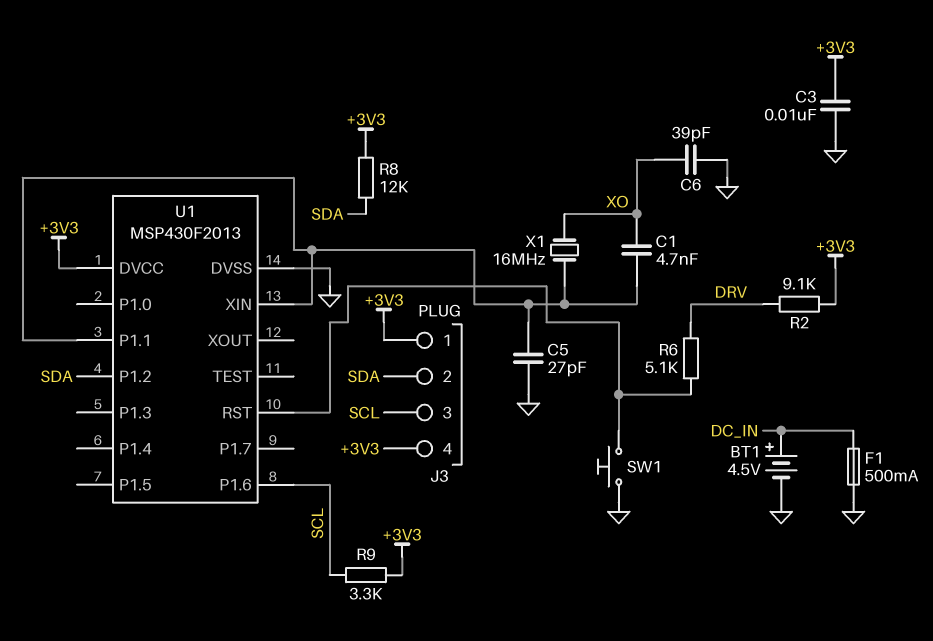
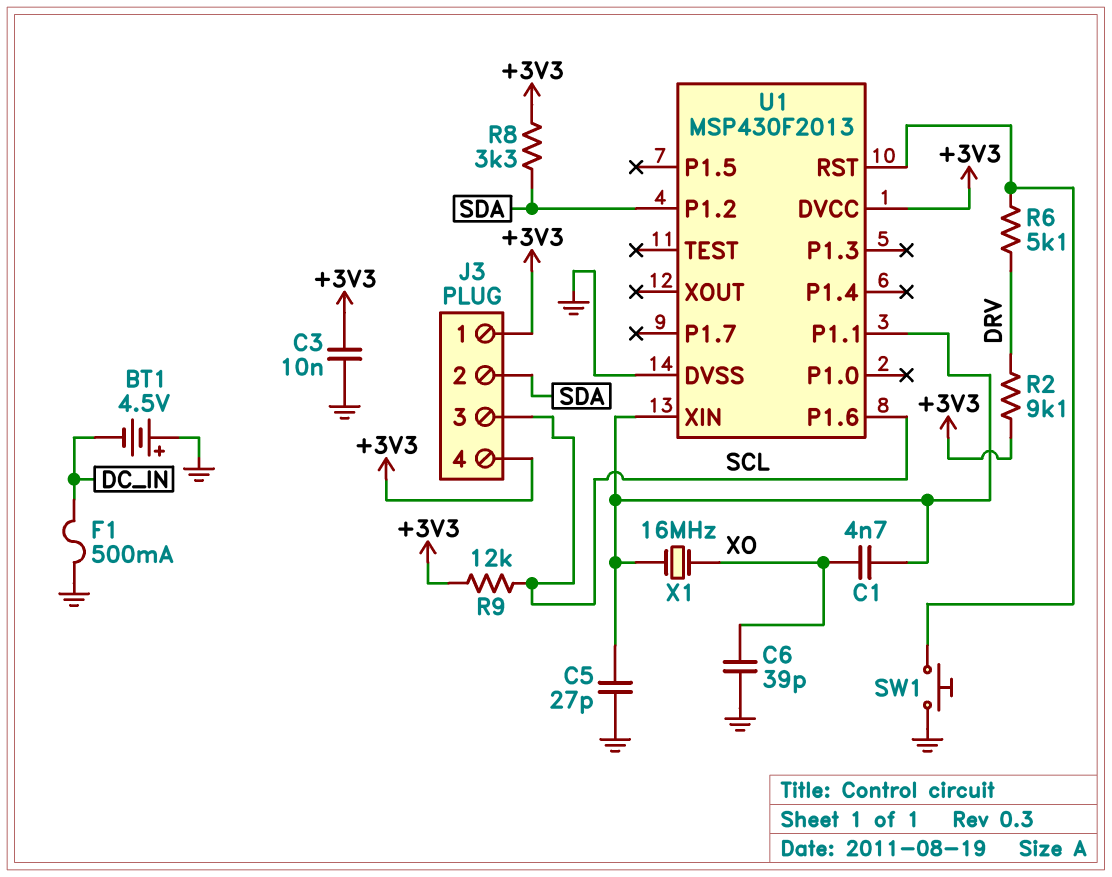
BT1: 4.5V (plus DC_IN, minus GND) -> 4.5V (plus GND, minus DC_IN)
R8: 12k (+3V3, SDA) -> 3.3k (+3V3, SDA)
R9: 3.3k (+3V3, SCL) -> 12k (+3V3, SCL)

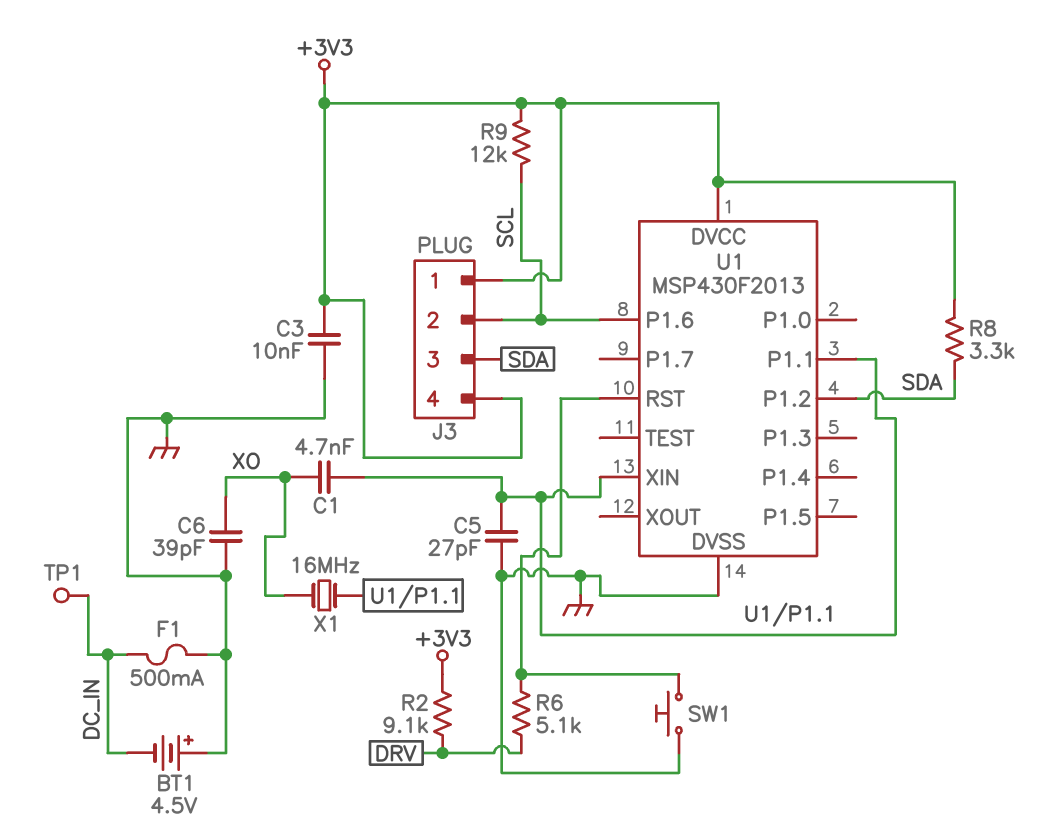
J3 pin 2: SDA -> SCL
J3 pin 3: SCL -> SDA
TP1: none -> test point (DC_IN)

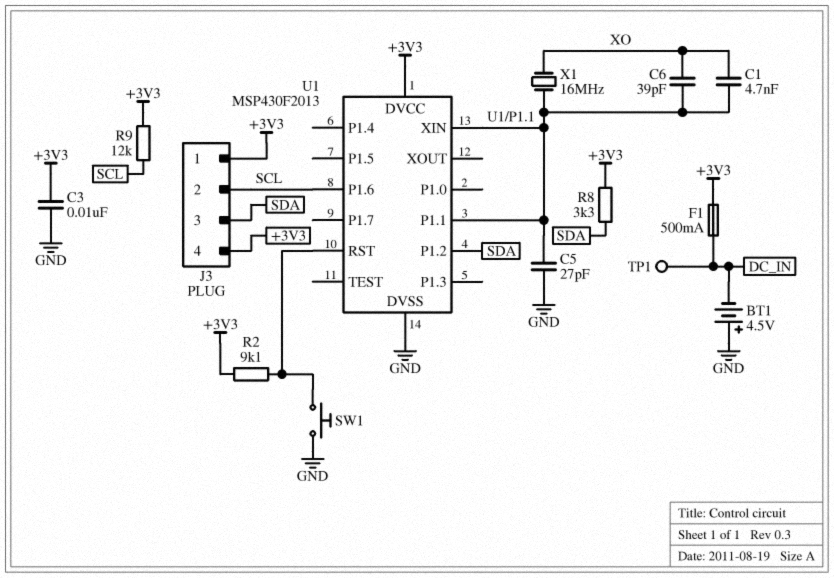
C6: 39pF (GND, XO) -> 39pF (U1/P1.1, XO)
F1: 500mA (DC_IN, GND) -> 500mA (+3V3, DC_IN)
R2: 9.1k (+3V3, DRV) -> 9.1k (+3V3, U1/RST)
R6: 5.1k (DRV, U1/RST) -> none

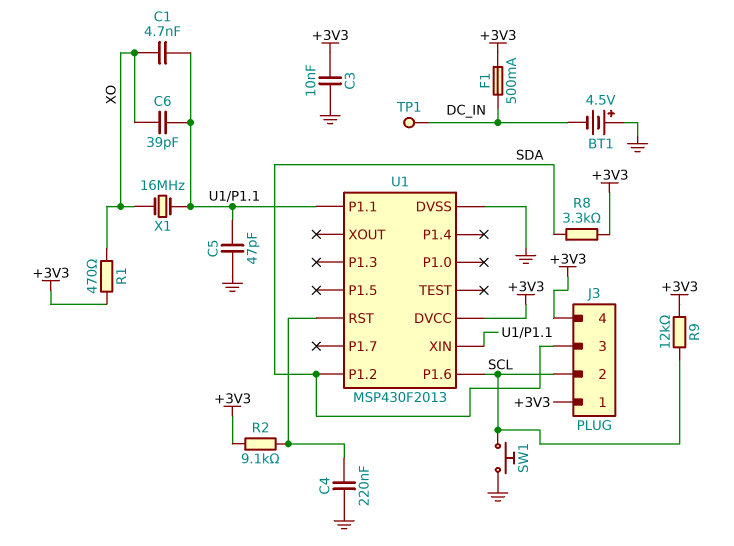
C4: none -> 220nF (GND, U1/RST)
C5: 27pF (GND, U1/P1.1) -> 47pF (GND, U1/P1.1)
R1: none -> 470 (+3V3, XO)
SW1: button (GND, U1/RST) -> button (GND, SCL)

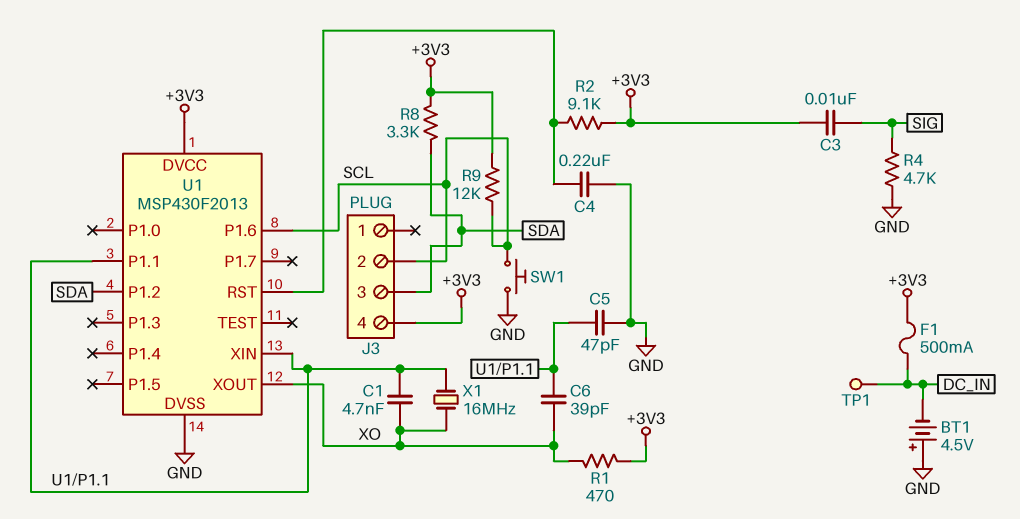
C3: 10nF (+3V3, GND) -> 10nF (+3V3, SIG)
J3 pin 1: +3V3 -> none
R4: none -> 4.7k (GND, SIG)
U1 pin XOUT: none -> XO

